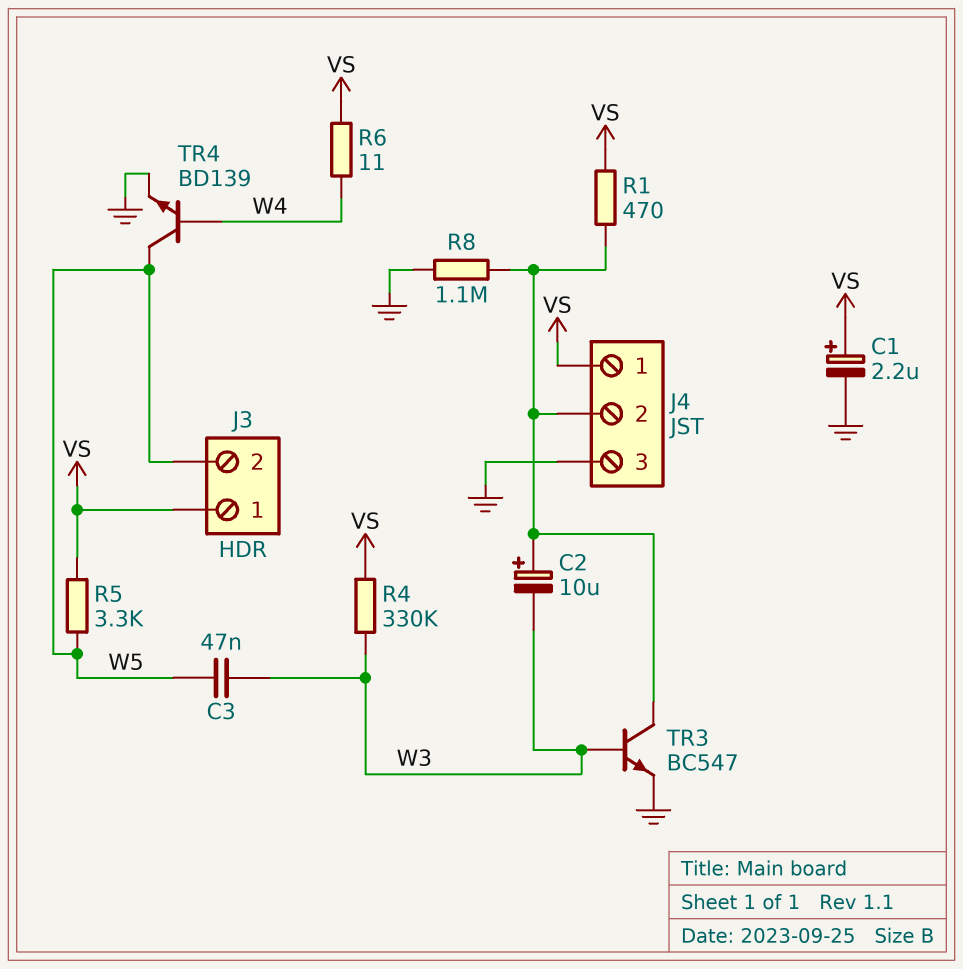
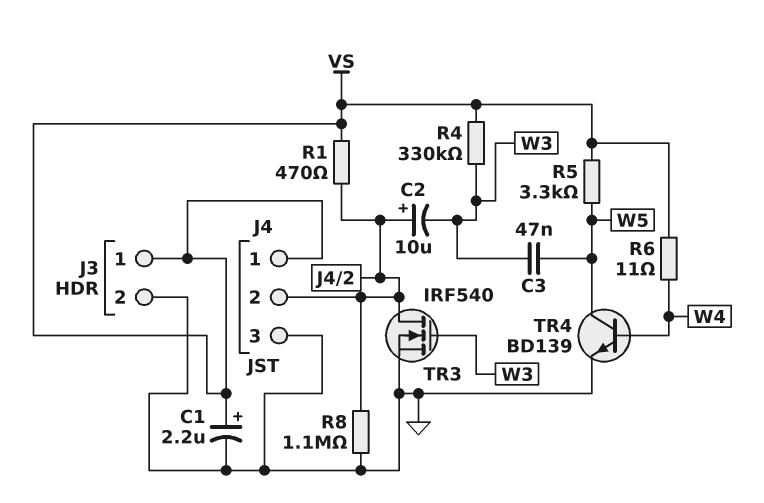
J3 pin 2: W5 -> GND
TR3: NPN BC547 (B W3, C J4/2, E GND) -> NMOS IRF540 (G W3, D J4/2, S GND)

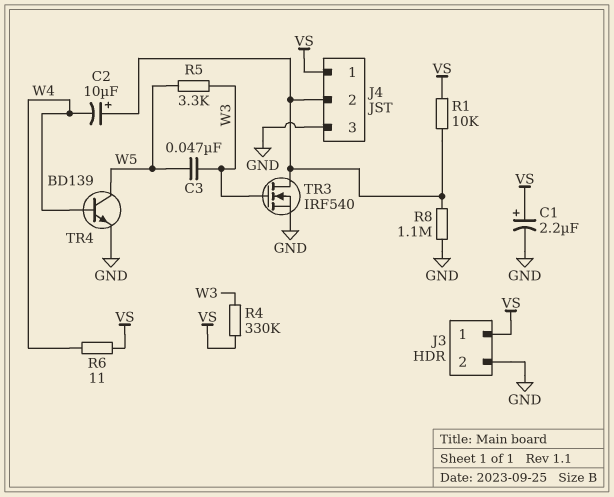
C2: 10uF (plus J4/2, minus W3) -> 10uF (plus J4/2, minus W4)
R1: 470 (J4/2, VS) -> 10k (J4/2, VS)
R5: 3.3k (VS, W5) -> 3.3k (W3, W5)

